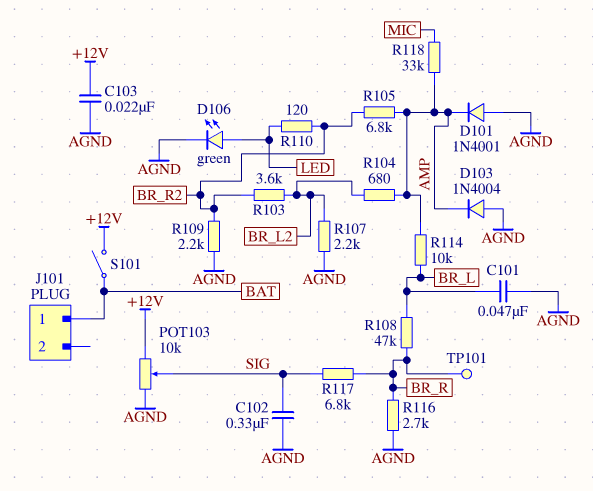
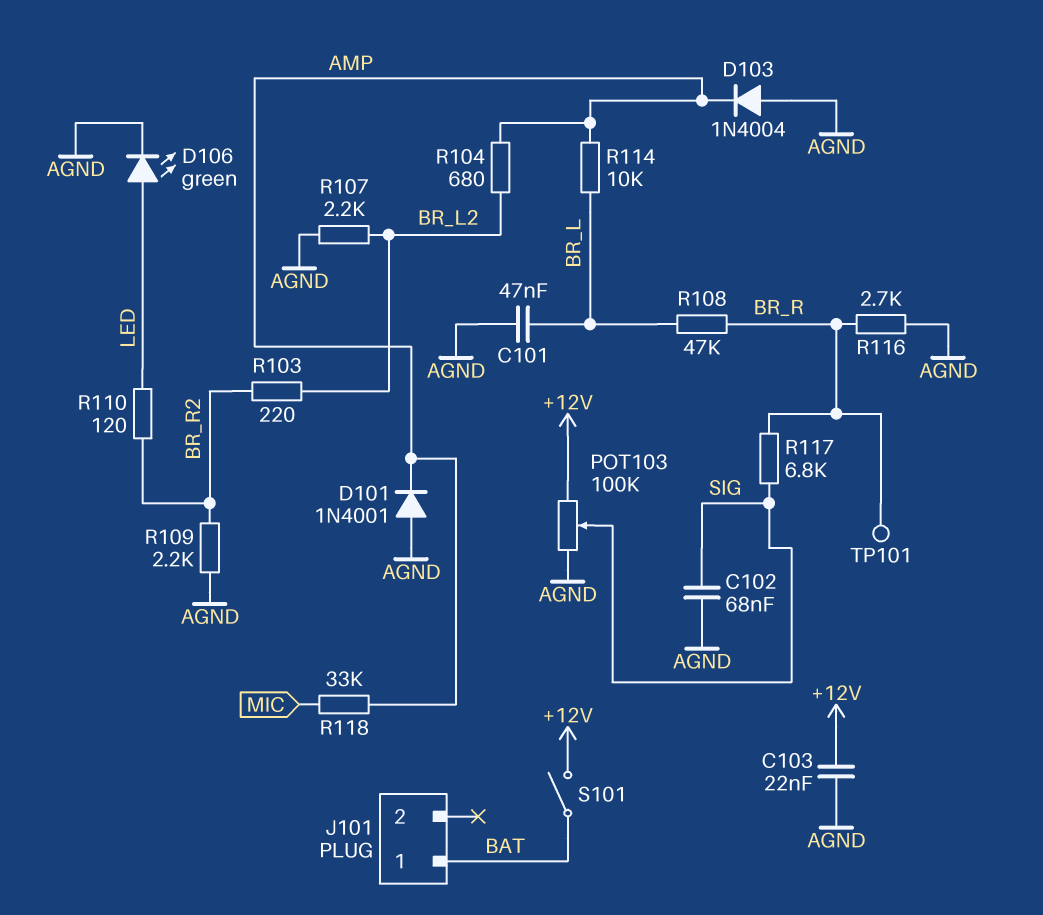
C102: 330nF (AGND, SIG) -> 68nF (AGND, SIG)
POT103: 10k (+12V, AGND, wiper SIG) -> 100k (+12V, AGND, wiper SIG)
R103: 3.6k (BR_L2, BR_R2) -> 220 (BR_L2, BR_R2)
R105: 6.8k (AMP, BR_R2) -> none

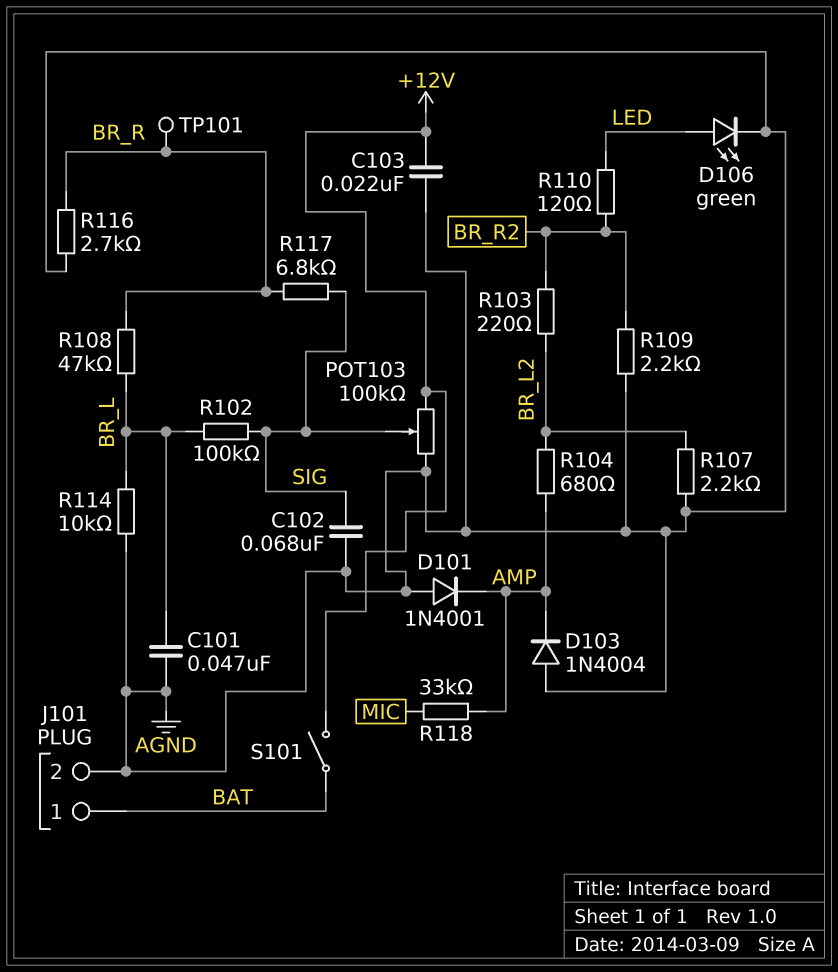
J101 pin 2: none -> AGND
R102: none -> 100k (BR_L, SIG)
R114: 10k (AMP, BR_L) -> 10k (AGND, BR_L)

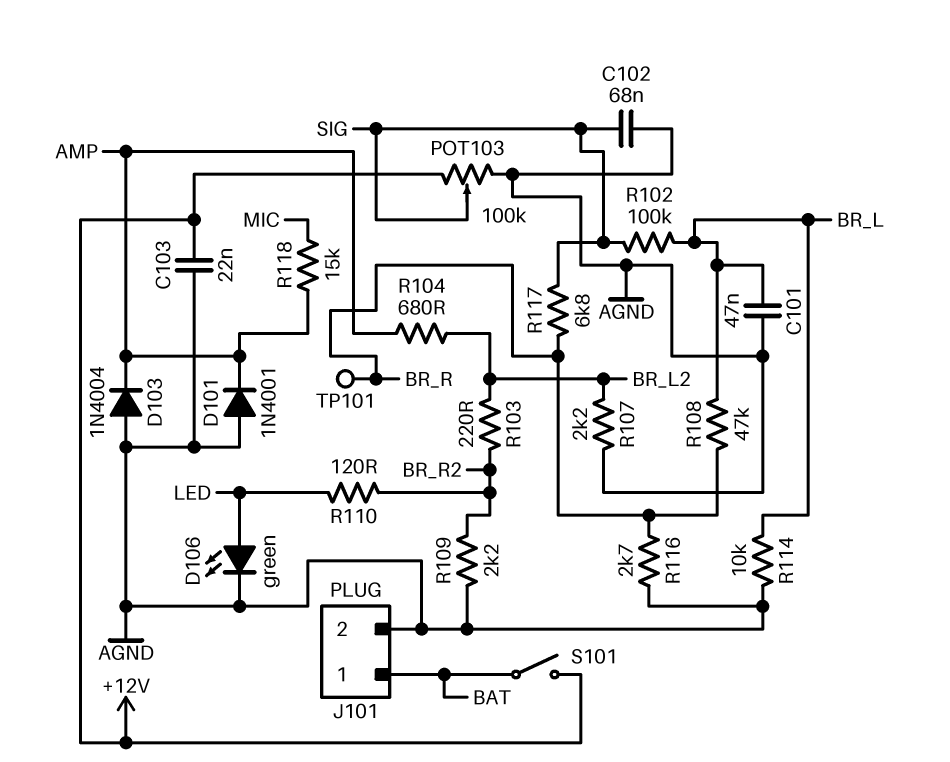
R118: 33k (AMP, MIC) -> 15k (AMP, MIC)

